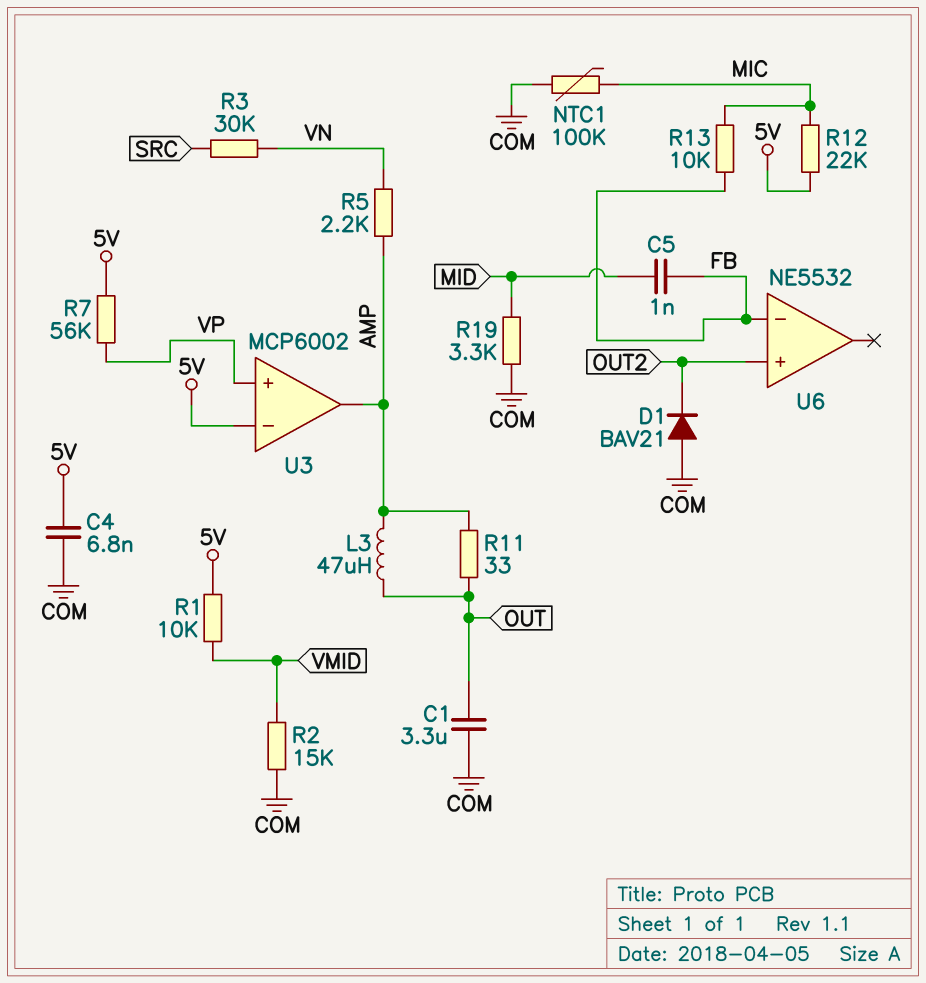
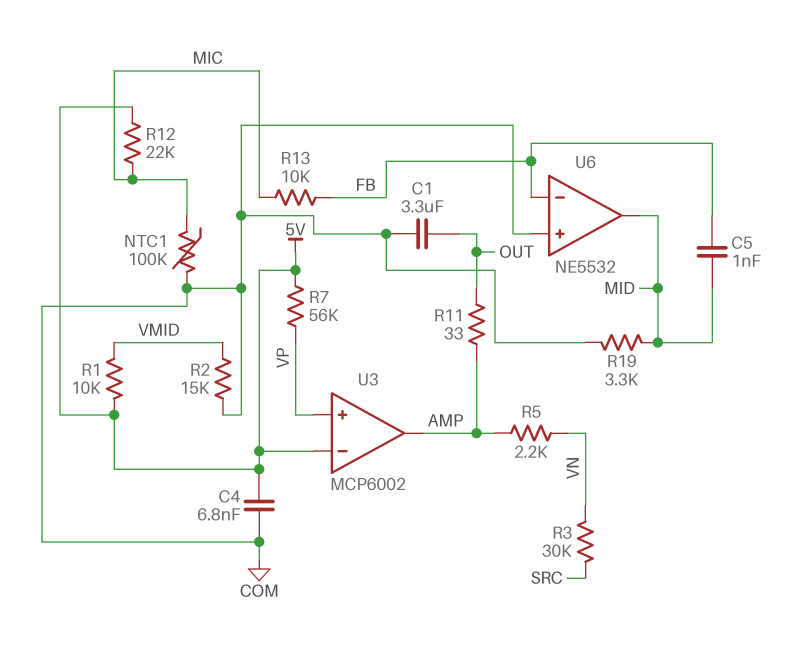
D1: diode BAV21 (A COM, K OUT2) -> none
L3: 47uH (AMP, OUT) -> none
U6 pin in+: OUT2 -> COM
U6 pin out: none -> MID

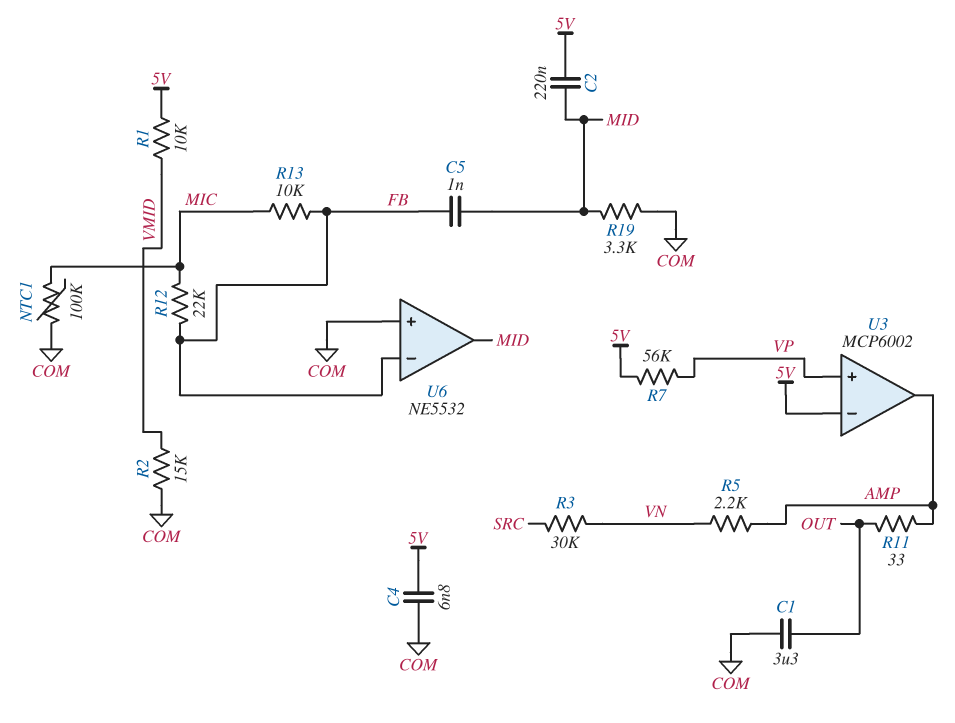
C2: none -> 220nF (5V, MID)
R12: 22k (5V, MIC) -> 22k (FB, MIC)

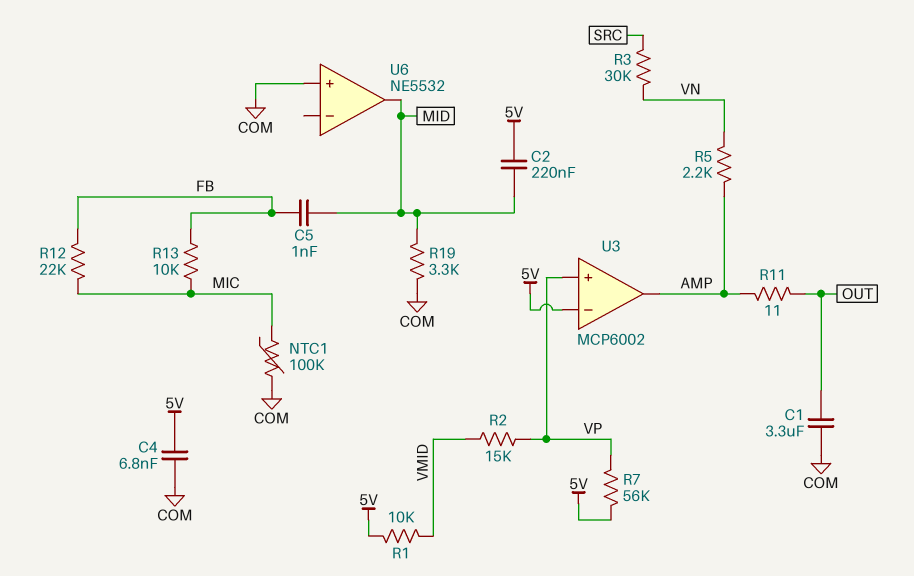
R2: 15k (COM, VMID) -> 15k (VMID, VP)
R11: 33 (AMP, OUT) -> 11 (AMP, OUT)
U6 pin in-: FB -> none

